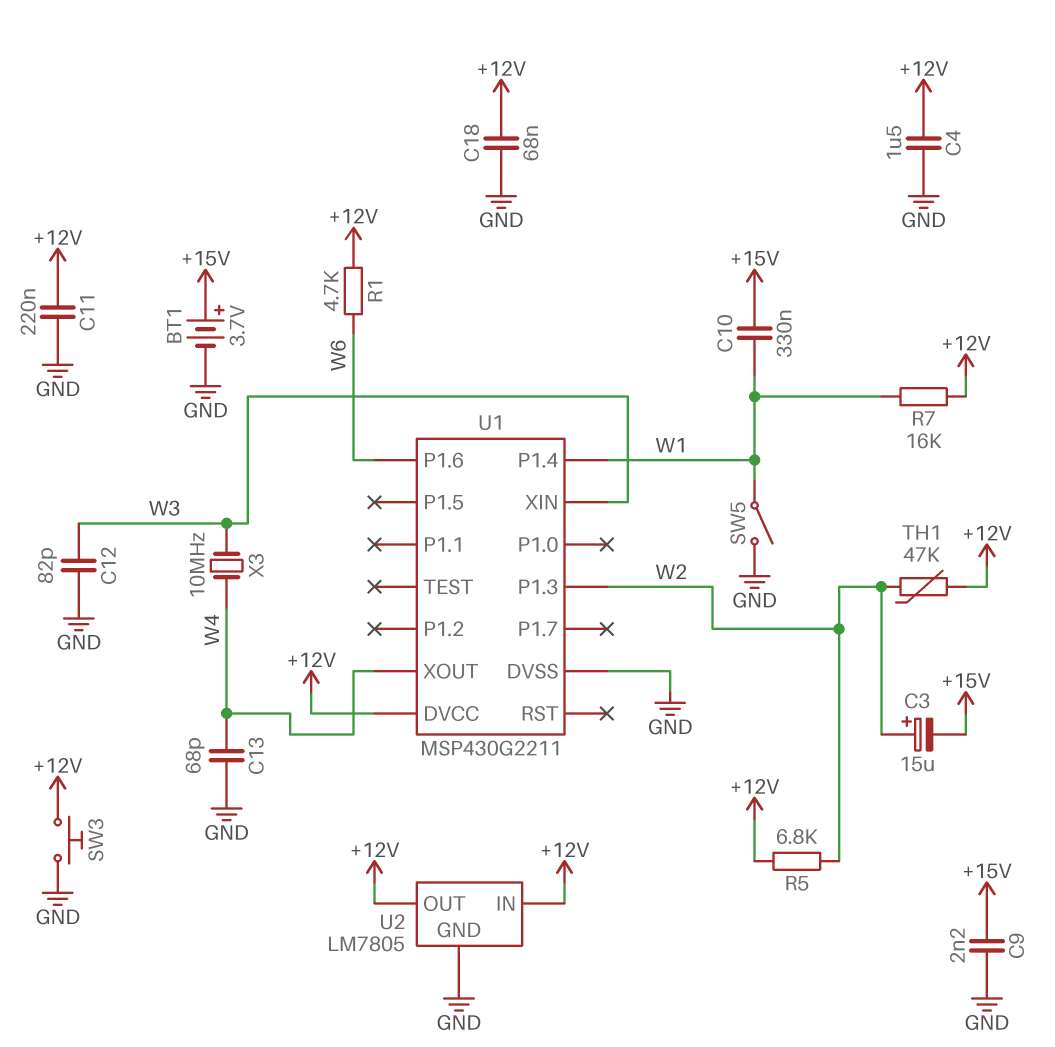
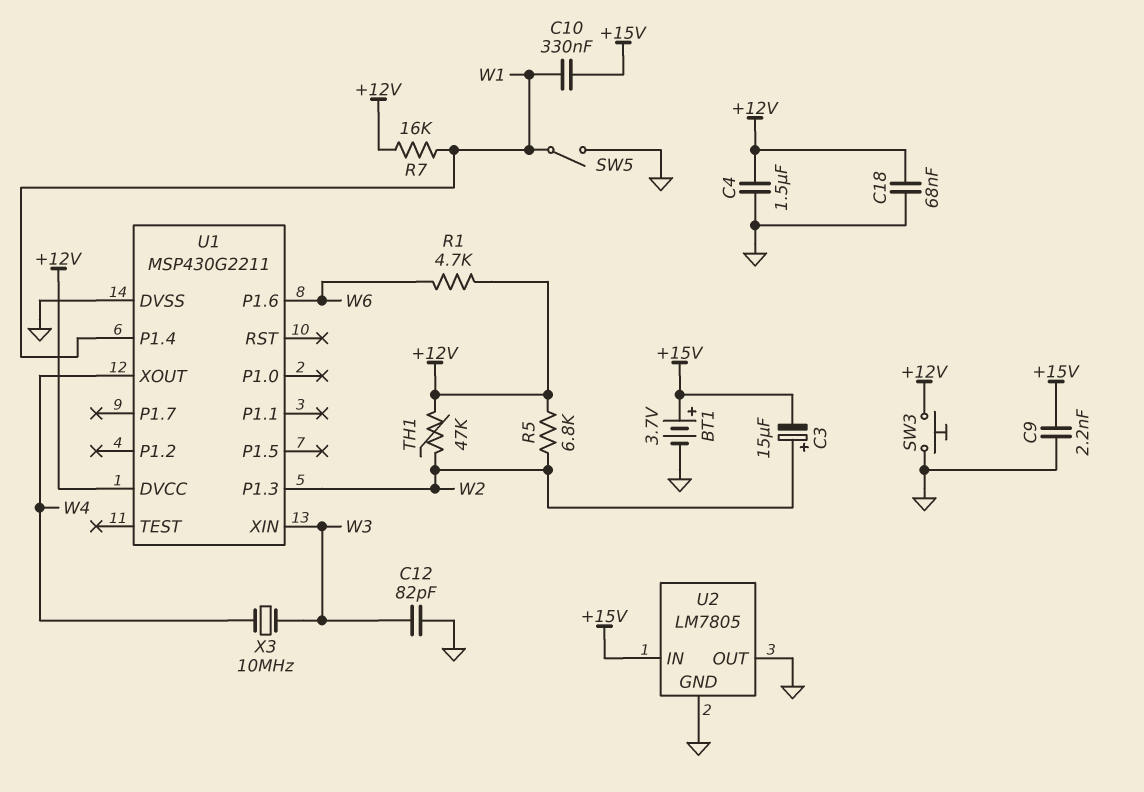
C11: 220nF (+12V, GND) -> none
C13: 68pF (GND, W4) -> none
U2 pin IN: +12V -> +15V
U2 pin OUT: +12V -> GND

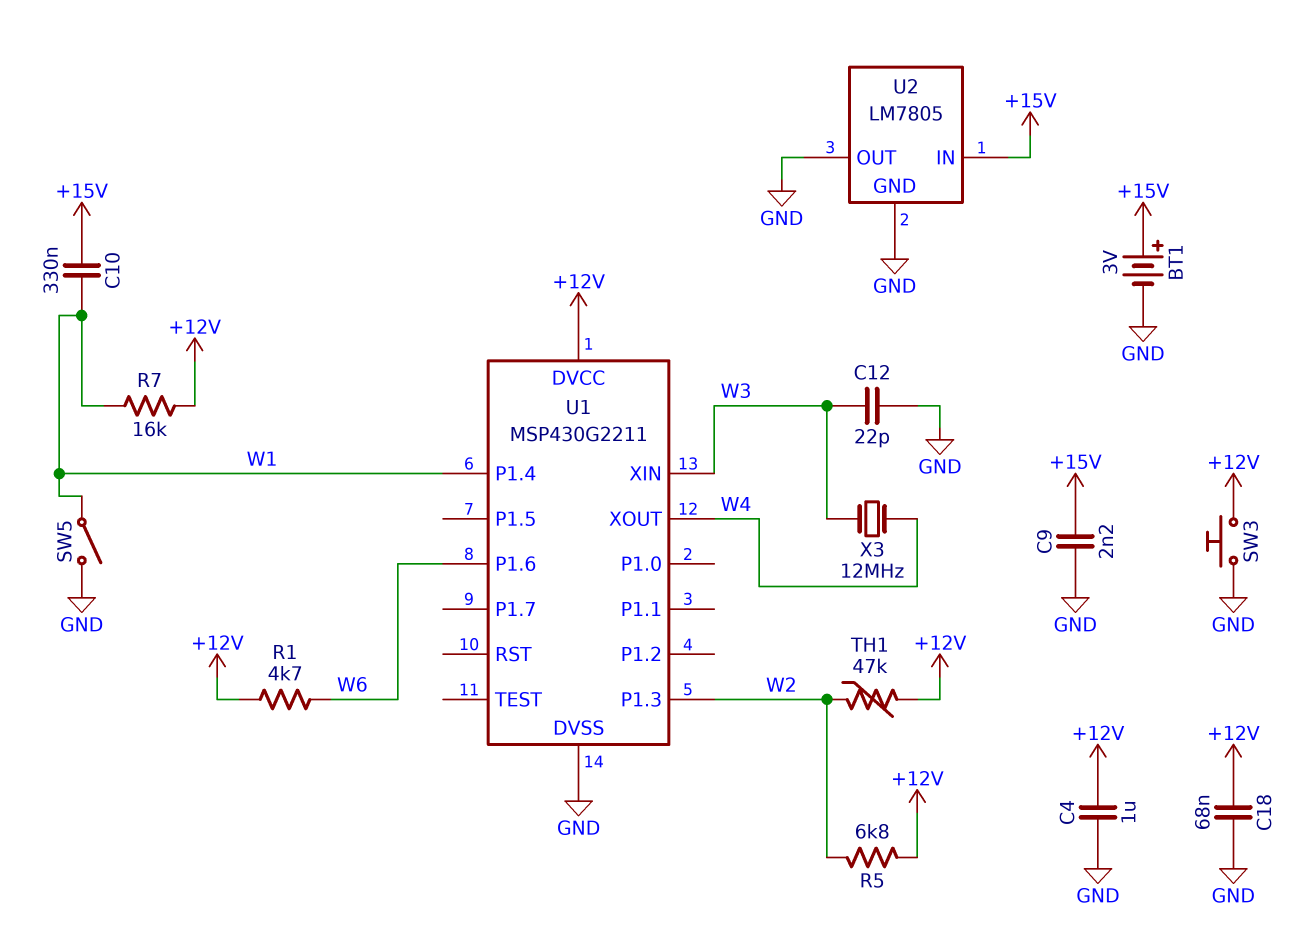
BT1: 3.7V (plus +15V, minus GND) -> 3V (plus +15V, minus GND)
C3: 15uF (plus W2, minus +15V) -> none
C4: 1.5uF (+12V, GND) -> 1uF (+12V, GND)
C12: 82pF (GND, W3) -> 22pF (GND, W3)
X3: 10MHz (W3, W4) -> 12MHz (W3, W4)

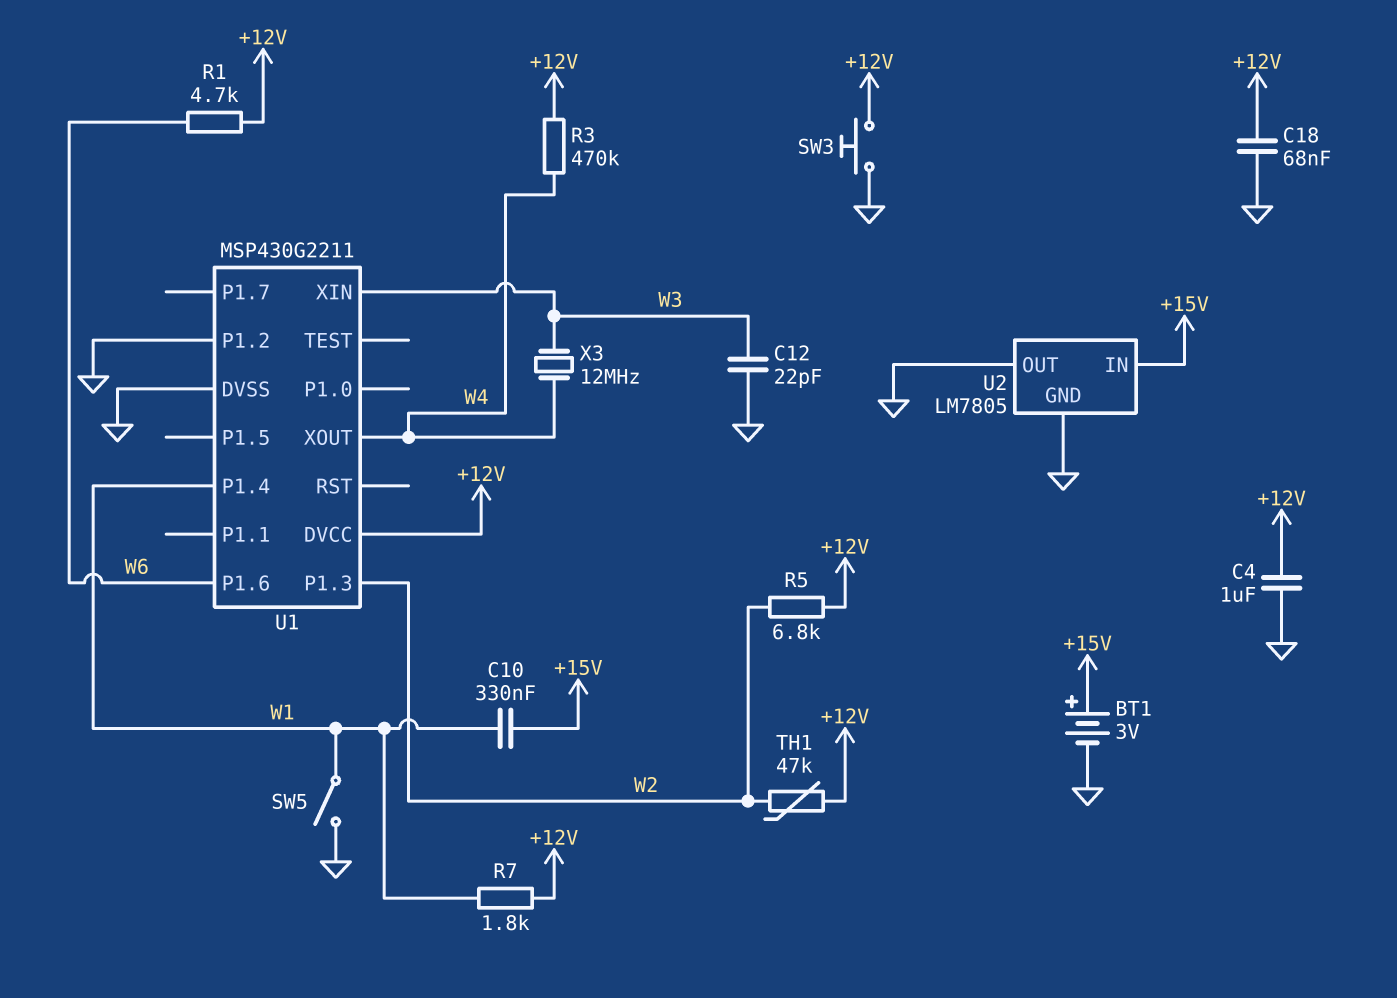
C9: 2.2nF (+15V, GND) -> none
R3: none -> 470k (+12V, W4)
R7: 16k (+12V, W1) -> 1.8k (+12V, W1)
U1 pin P1.2: none -> GND

